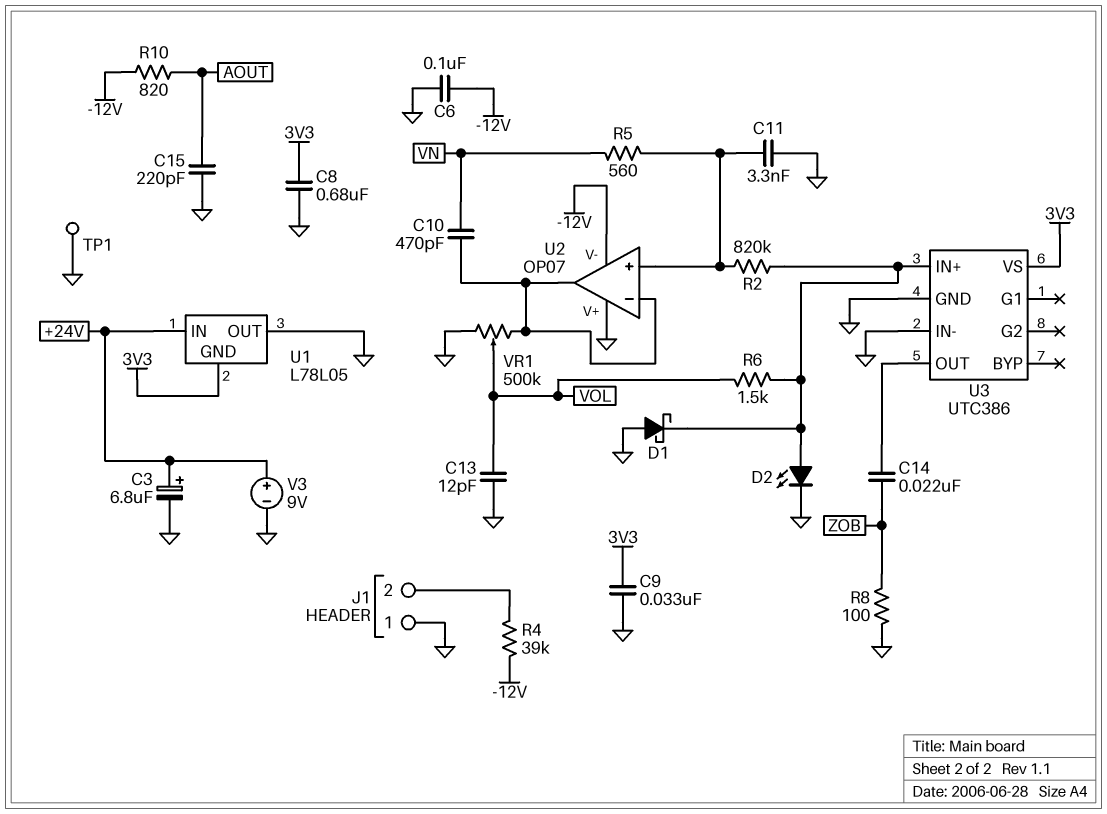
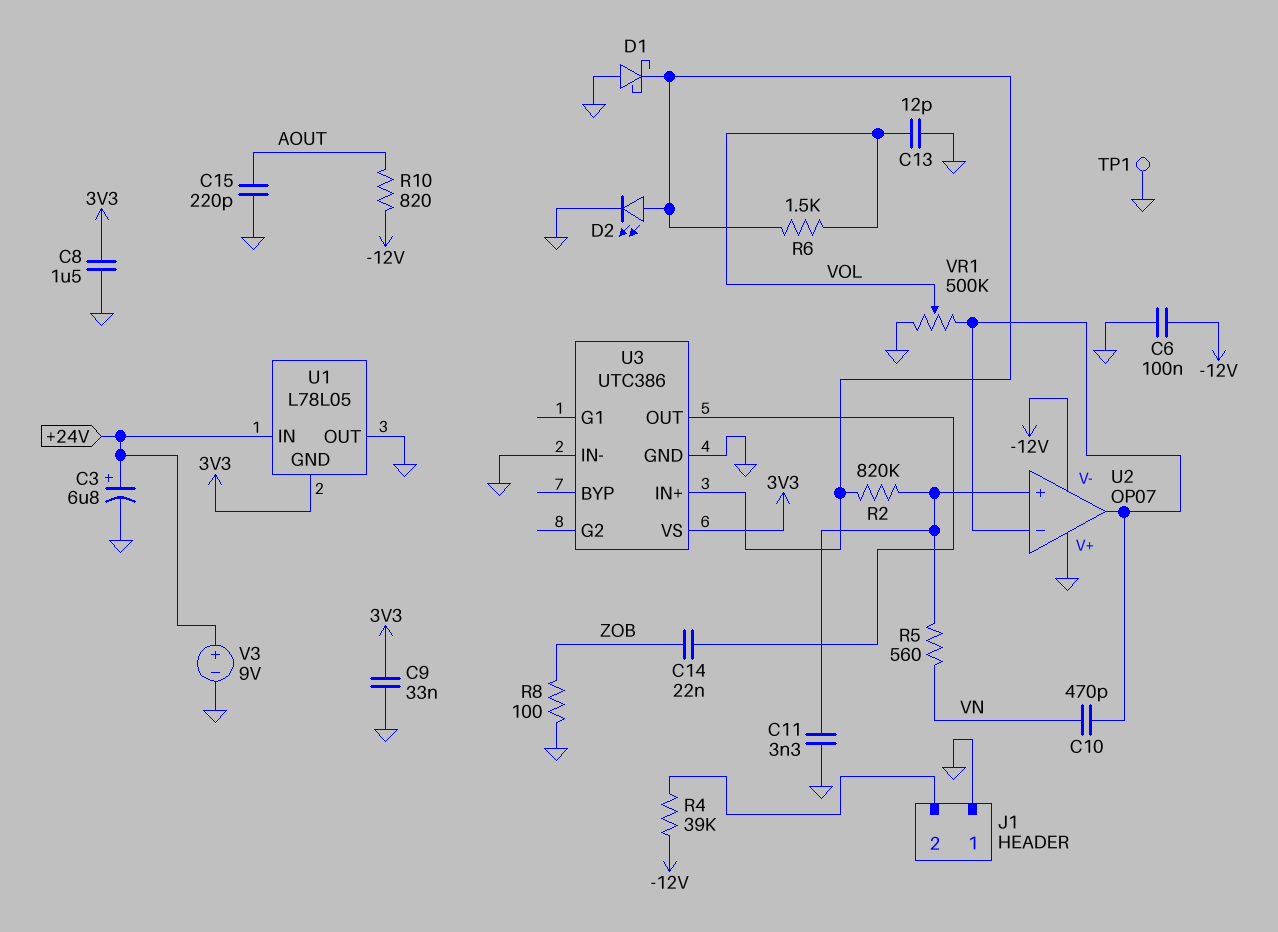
C8: 680nF (3V3, GND) -> 1.5uF (3V3, GND)

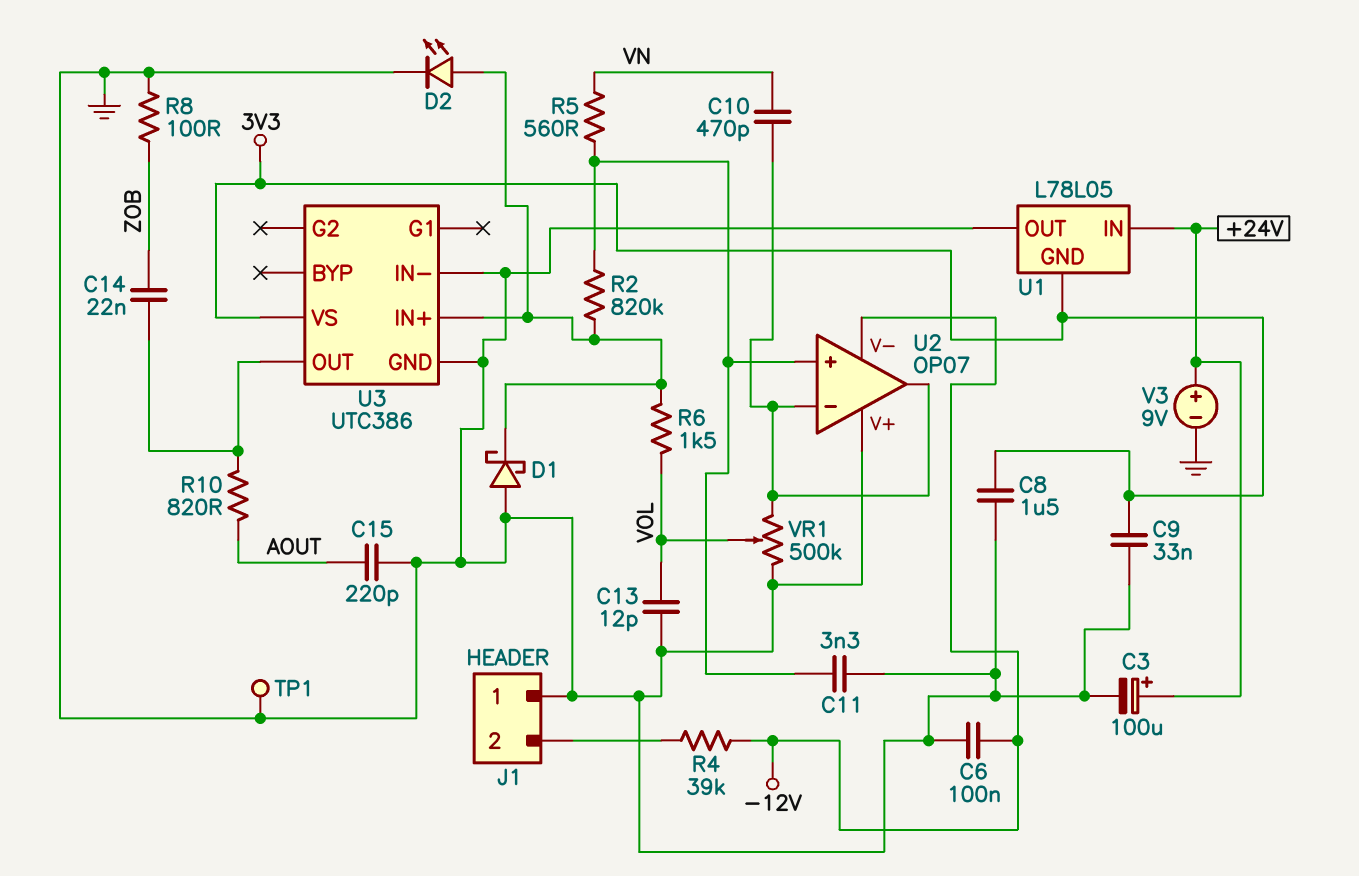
C3: 6.8uF (plus +24V, minus GND) -> 100uF (plus +24V, minus GND)
R10: 820 (-12V, AOUT) -> 820 (AOUT, U3/OUT)

